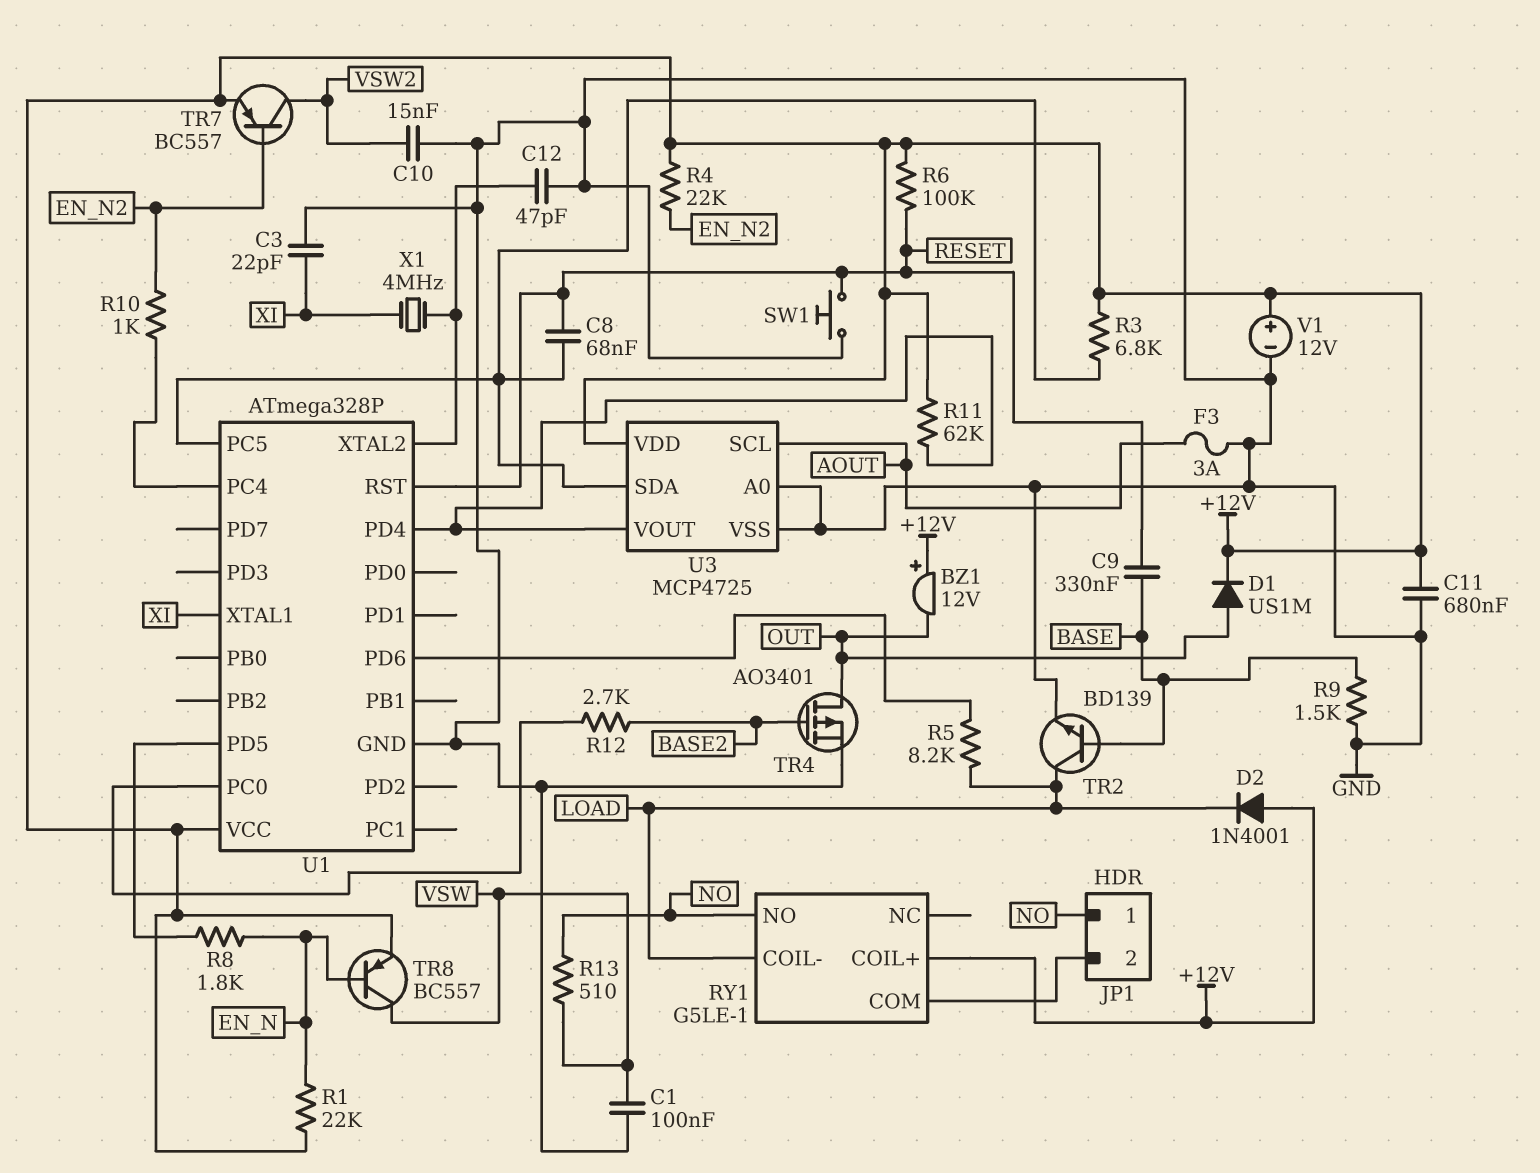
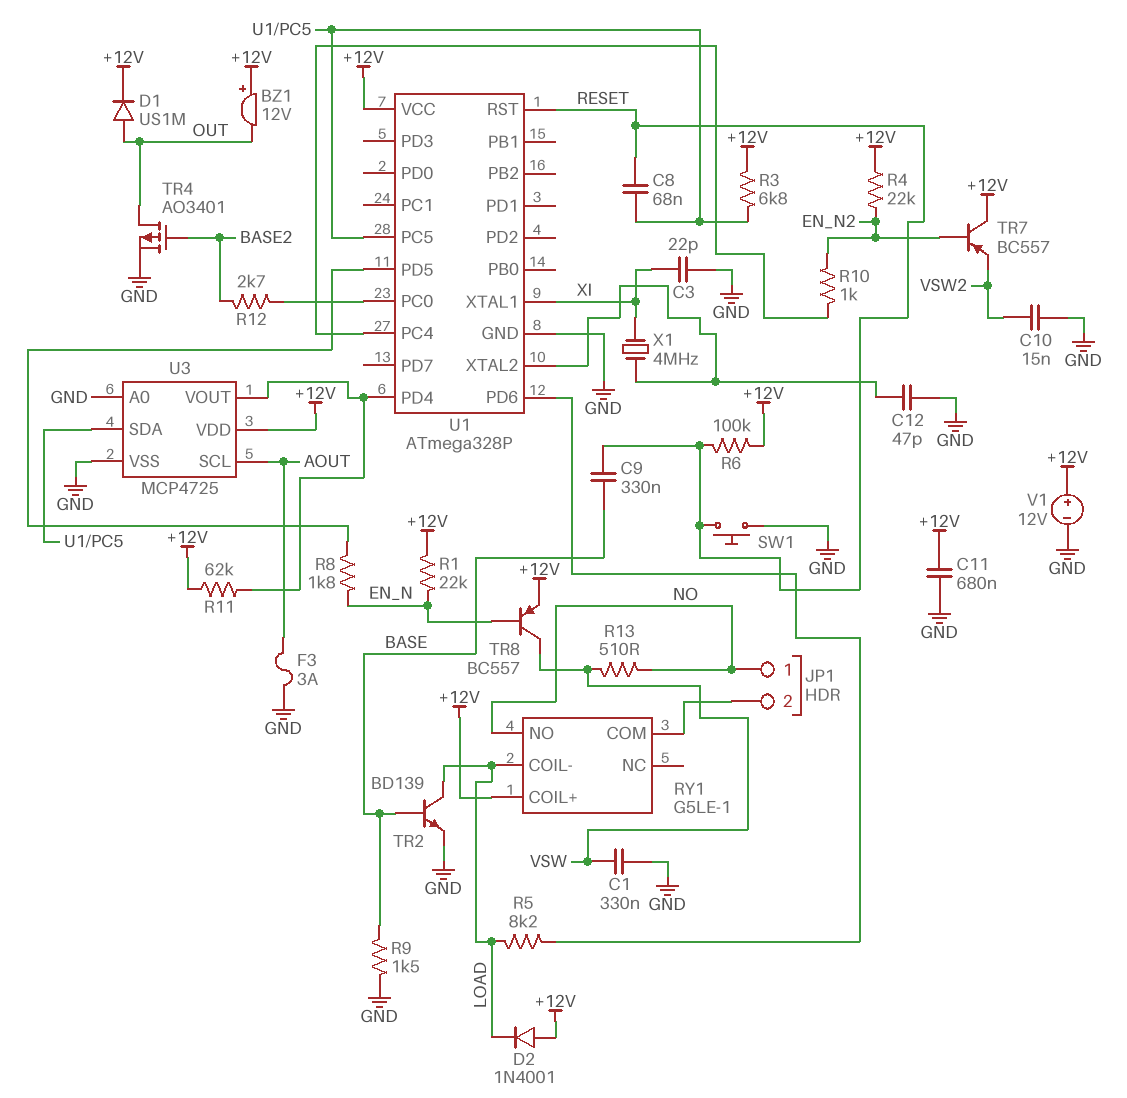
C1: 100nF (GND, VSW) -> 330nF (GND, VSW)
TR7: PNP BC557 (B EN_N2, C VSW2, E +12V) -> PNP BC557 (B EN_N2, C +12V, E VSW2)

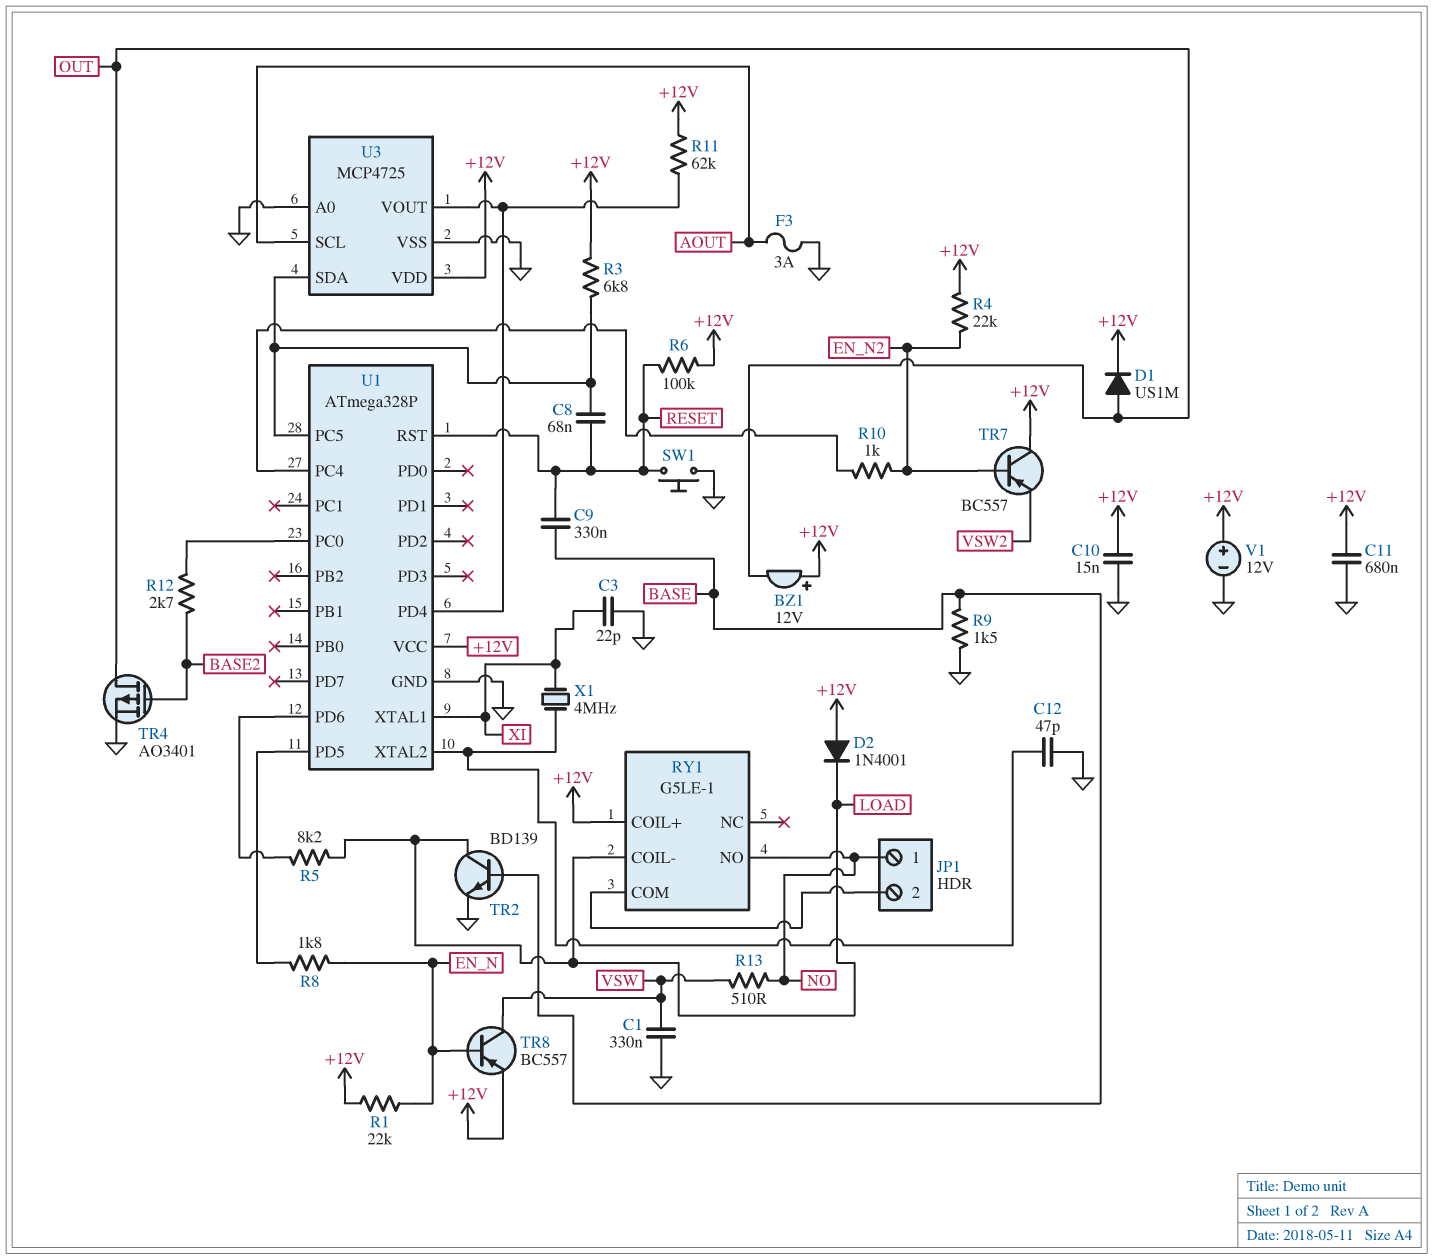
C10: 15nF (GND, VSW2) -> 15nF (+12V, GND)

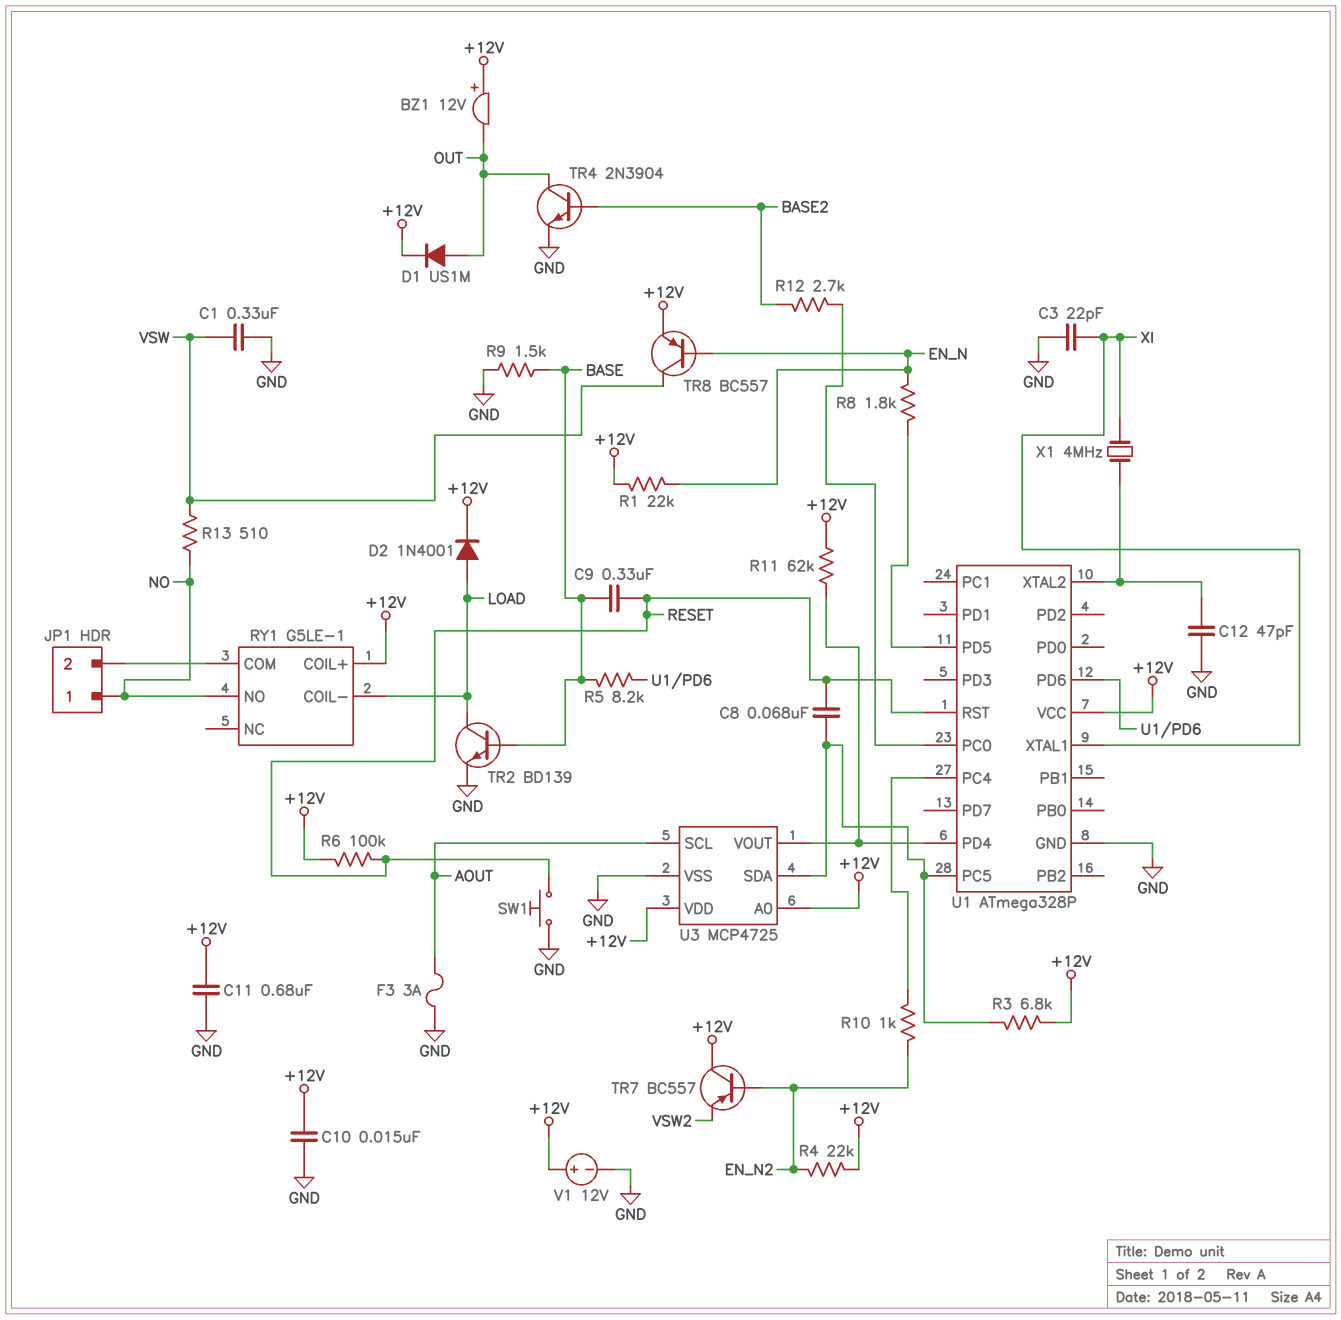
D2: diode 1N4001 (A +12V, K LOAD) -> diode 1N4001 (A LOAD, K +12V)
R5: 8.2k (LOAD, U1/PD6) -> 8.2k (BASE, U1/PD6)
TR4: PMOS AO3401 (G BASE2, D OUT, S GND) -> NPN 2N3904 (B BASE2, C OUT, E GND)
U3 pin A0: GND -> +12V

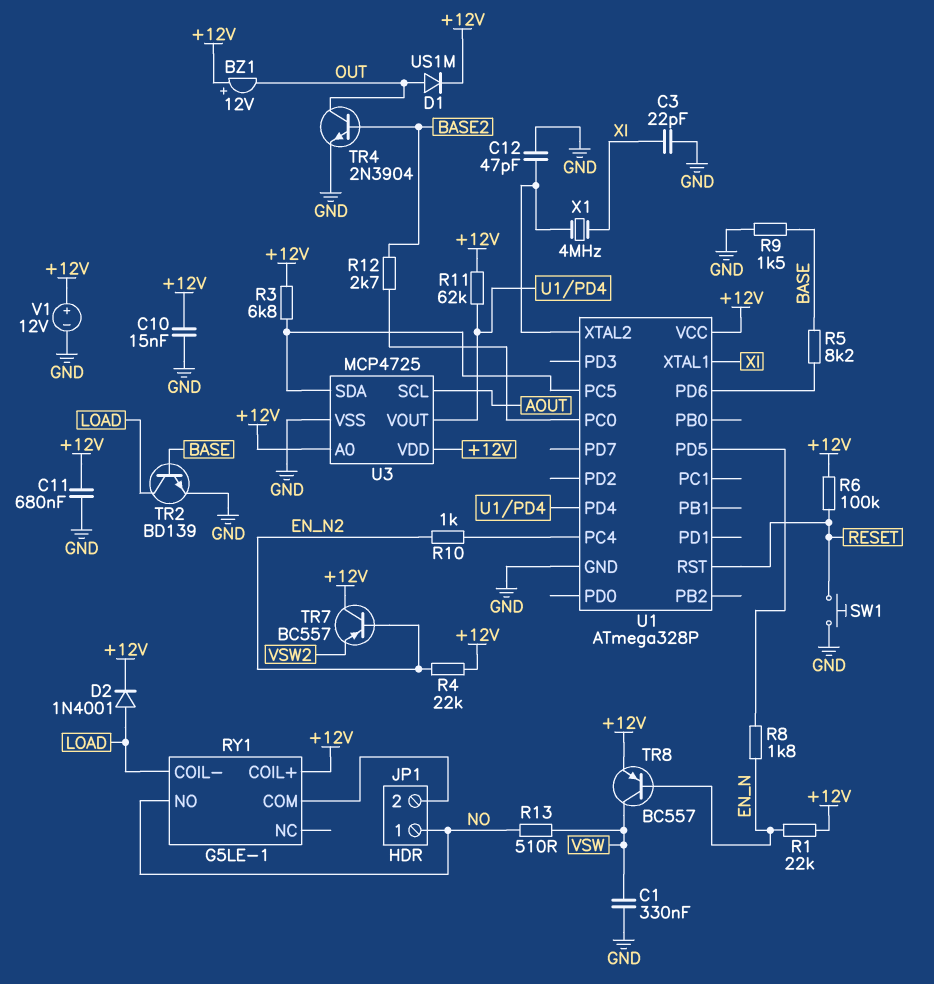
C8: 68nF (RESET, U1/PC5) -> none
C9: 330nF (BASE, RESET) -> none
F3: 3A (AOUT, GND) -> none

